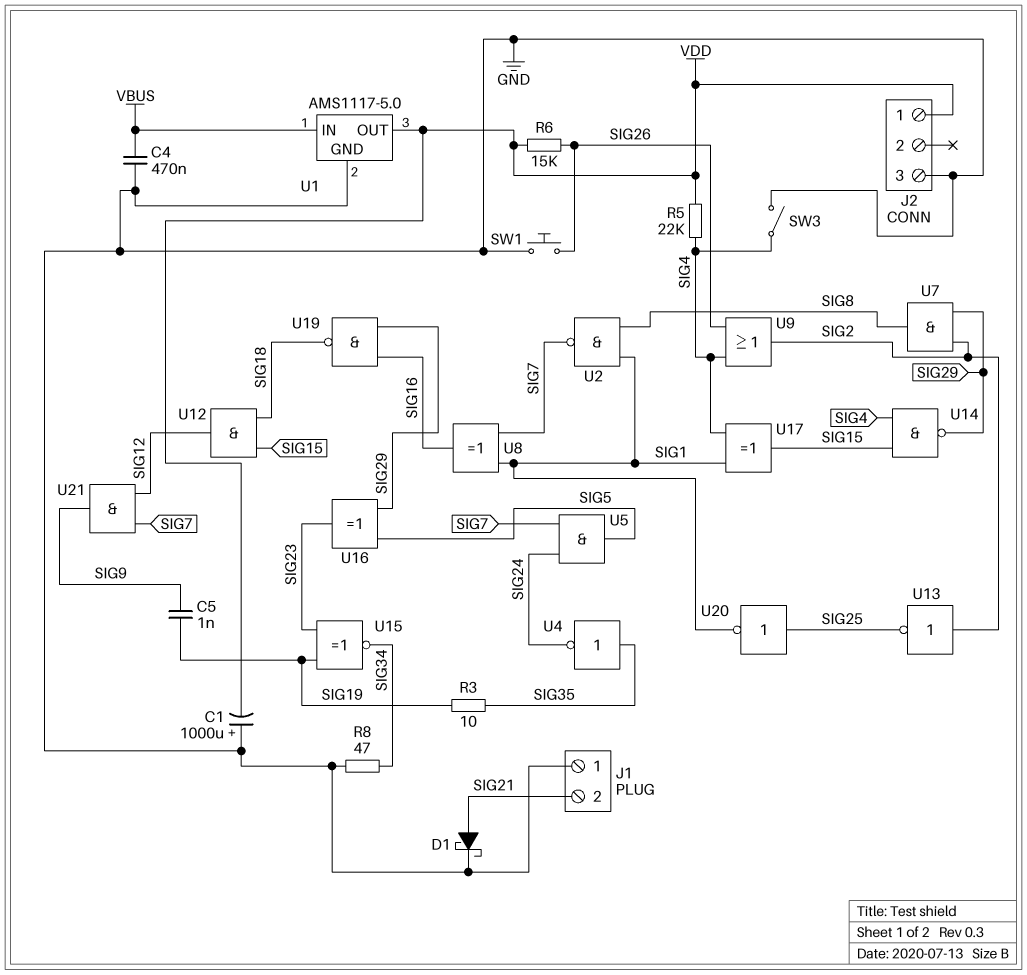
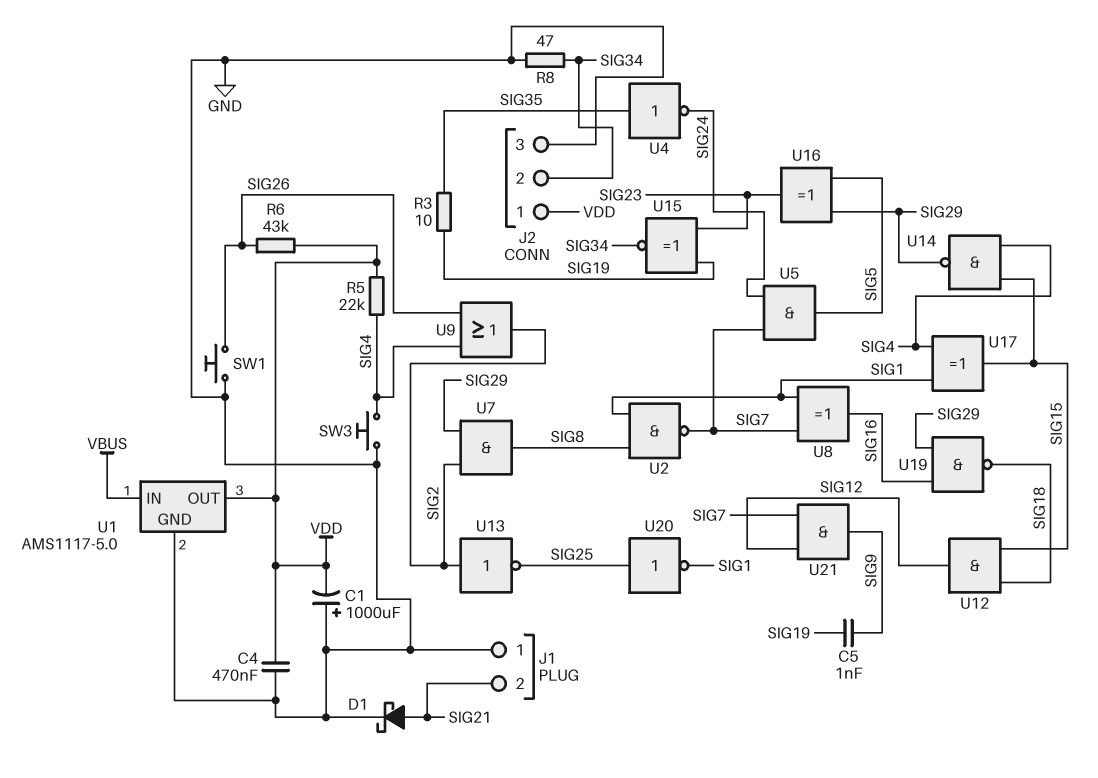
C4: 470nF (GND, VBUS) -> 470nF (GND, VDD)
J2 pin 2: none -> SIG34
R6: 15k (SIG26, VDD) -> 43k (SIG26, VDD)
SW3: switch (GND, SIG4) -> button (GND, SIG4)

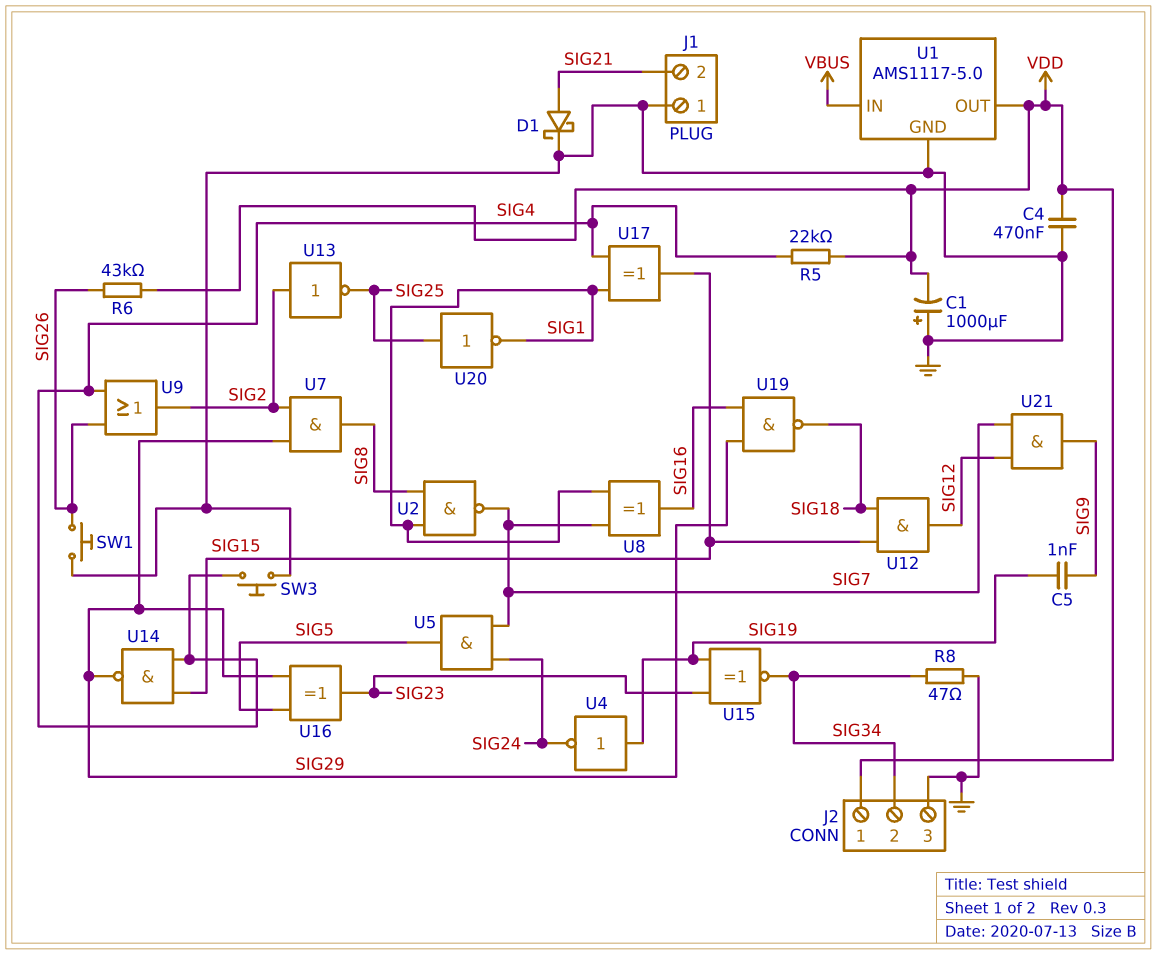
R3: 10 (SIG19, SIG35) -> none
U4: NOT (in SIG35, out SIG24) -> NOT (in SIG19, out SIG24)

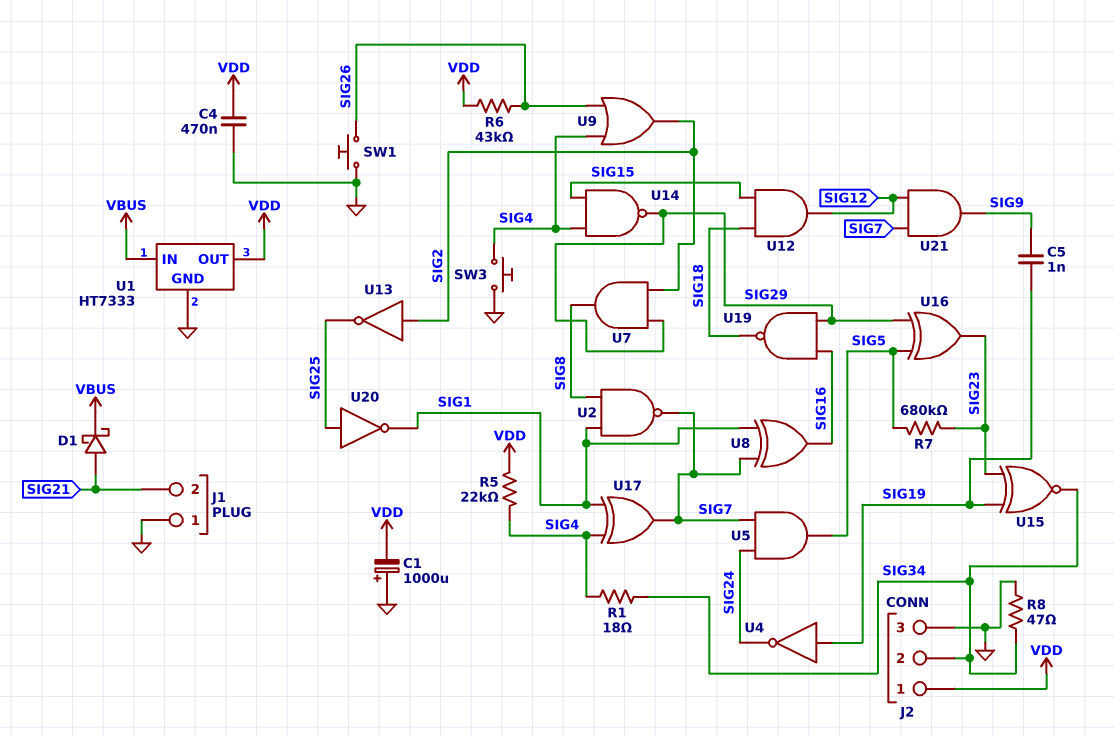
D1: schottky (A SIG21, K GND) -> schottky (A SIG21, K VBUS)
R1: none -> 18 (SIG4, SIG34)
R7: none -> 680k (SIG5, SIG23)
U1: AMS1117-5.0 -> HT7333
U17: XOR (in SIG1, in SIG4, out SIG15) -> XOR (in SIG1, in SIG4, out SIG7)

